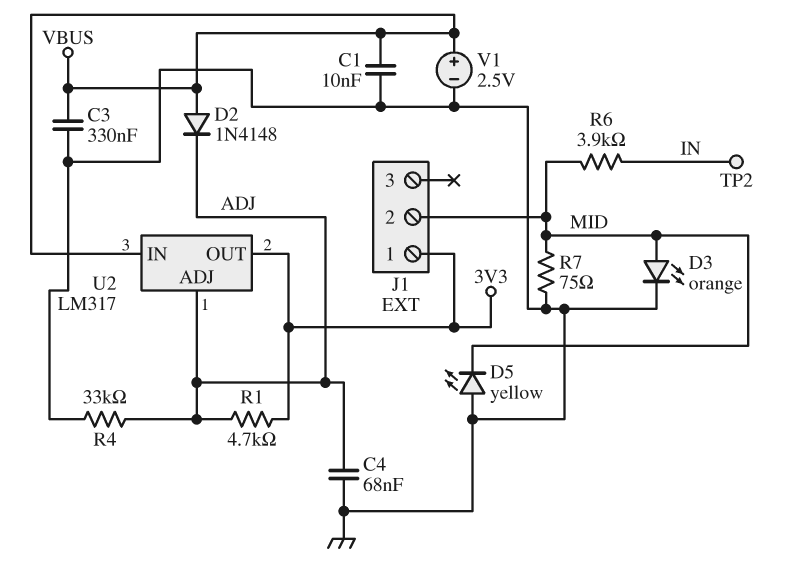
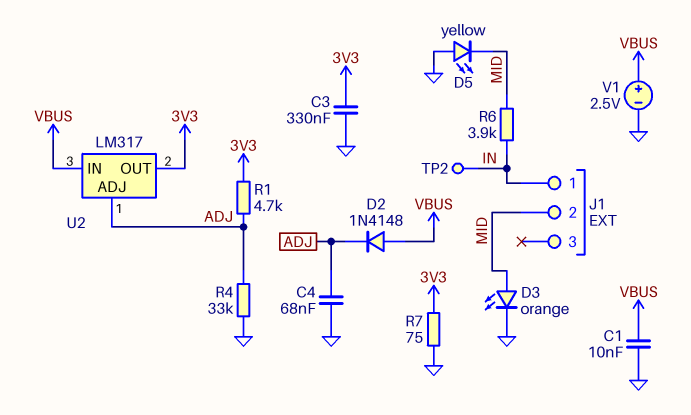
C3: 330nF (GND, VBUS) -> 330nF (3V3, GND)
J1 pin 1: 3V3 -> IN
R7: 75 (GND, MID) -> 75 (3V3, GND)

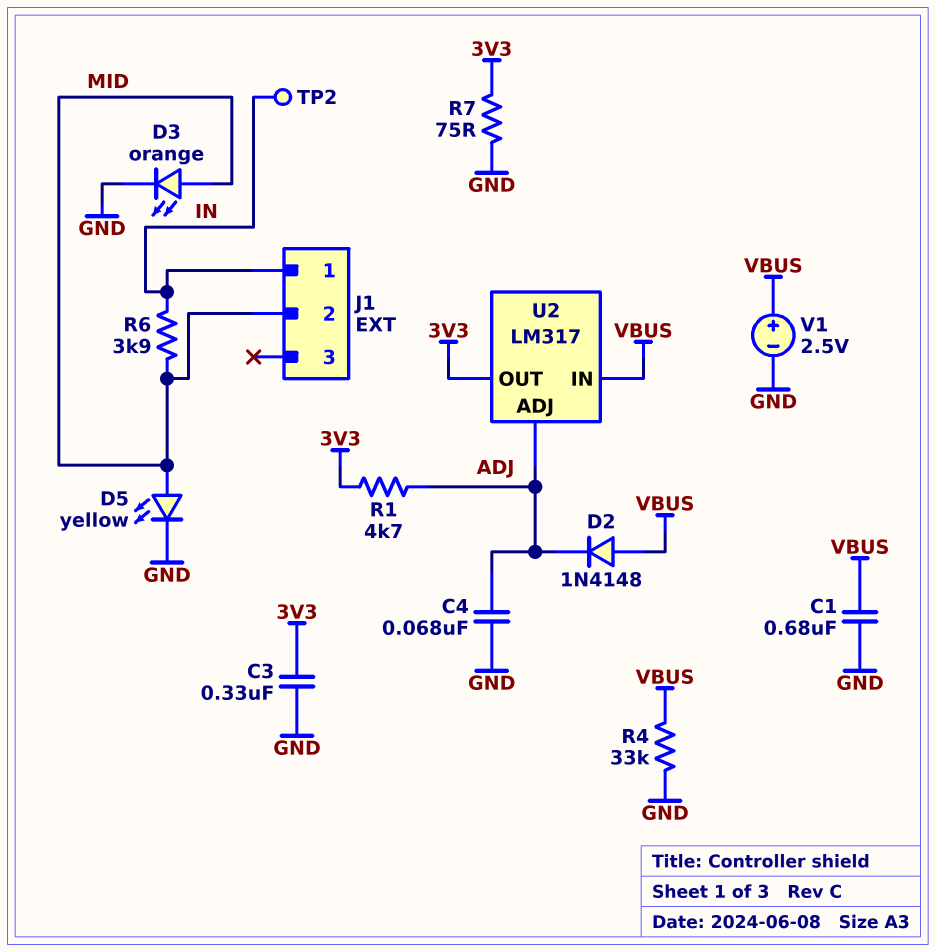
C1: 10nF (GND, VBUS) -> 680nF (GND, VBUS)
D5: LED yellow (A GND, K MID) -> LED yellow (A MID, K GND)
R4: 33k (ADJ, GND) -> 33k (GND, VBUS)

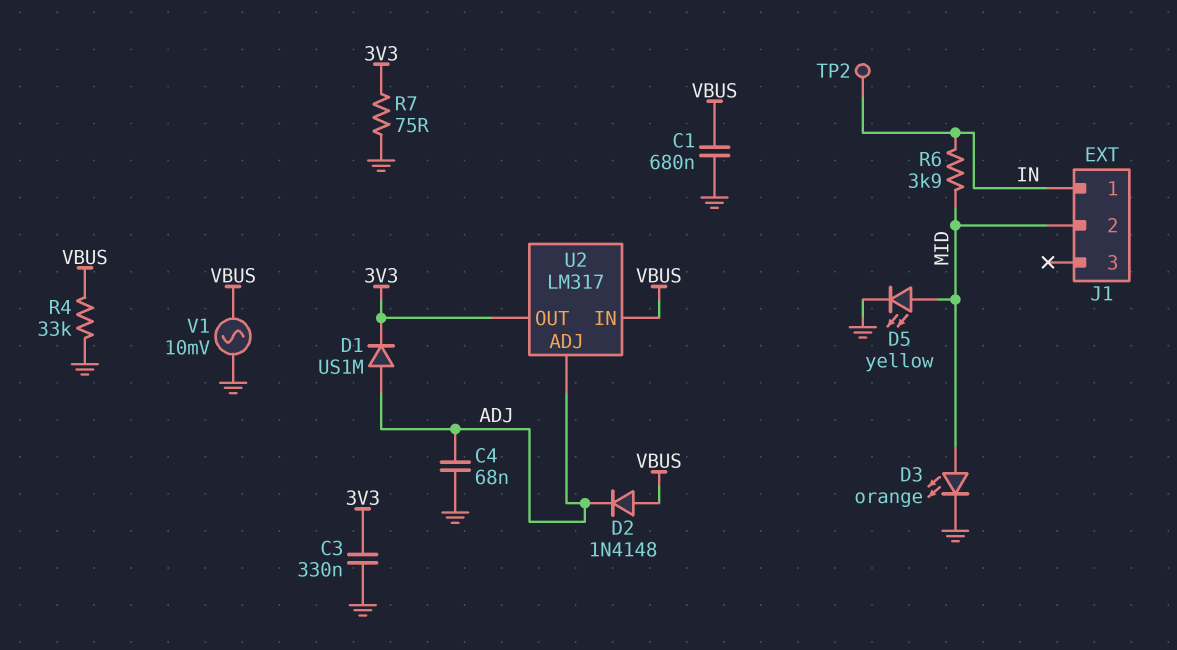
D1: none -> diode US1M (A ADJ, K 3V3)
R1: 4.7k (3V3, ADJ) -> none
V1: 2.5V (plus VBUS, minus GND) -> AC 10mV (GND, VBUS)

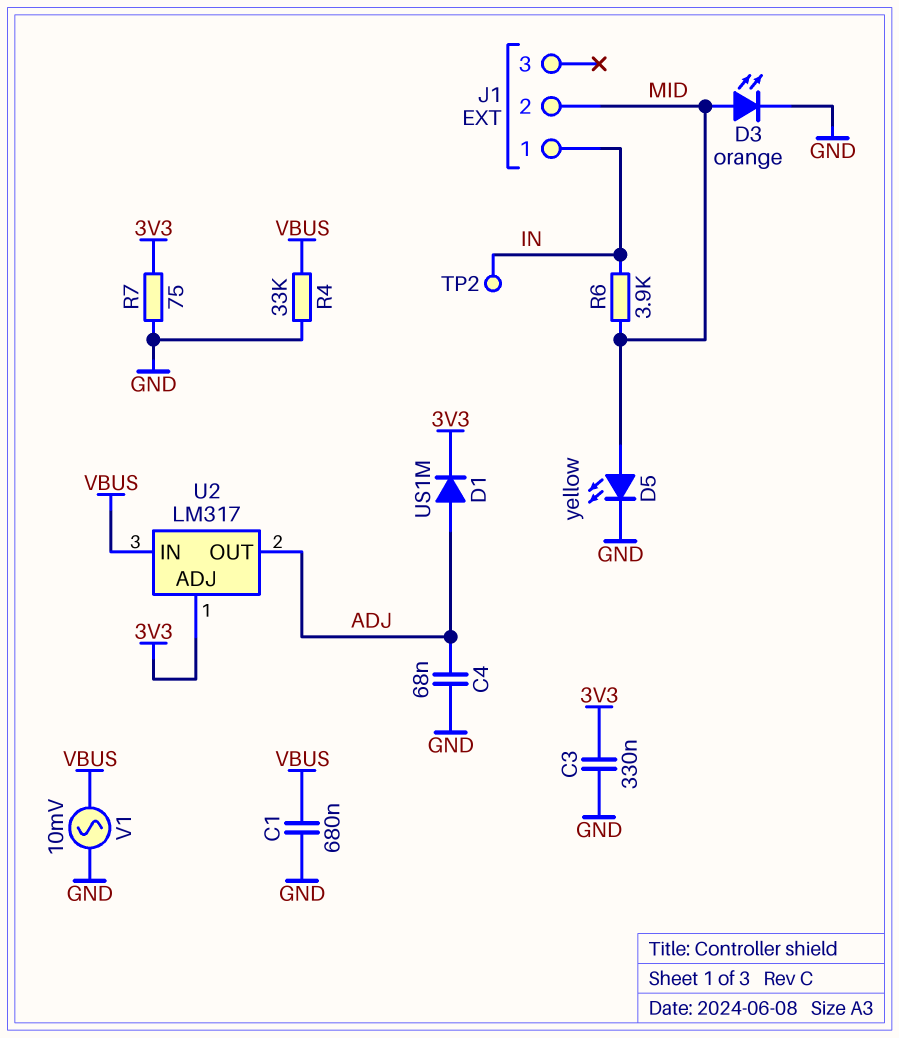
D2: diode 1N4148 (A VBUS, K ADJ) -> none
U2 pin ADJ: ADJ -> 3V3
U2 pin OUT: 3V3 -> ADJ

